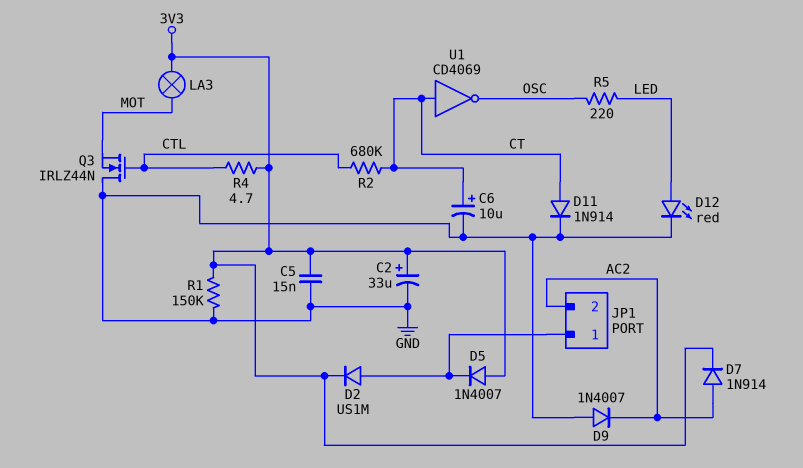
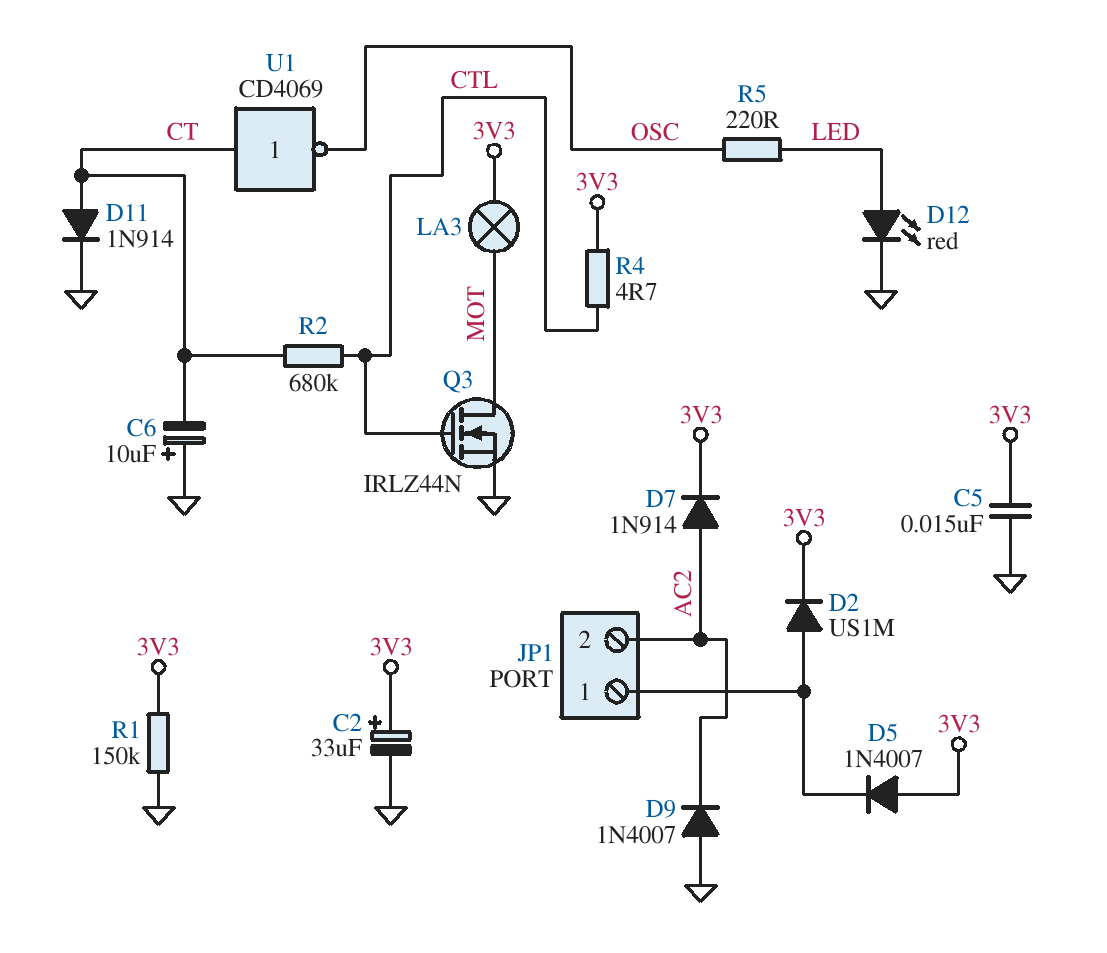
C6: 10uF (plus CT, minus GND) -> 10uF (plus GND, minus CT)
Q3: NMOS IRLZ44N (G CTL, D GND, S MOT) -> NMOS IRLZ44N (G CTL, D MOT, S GND)

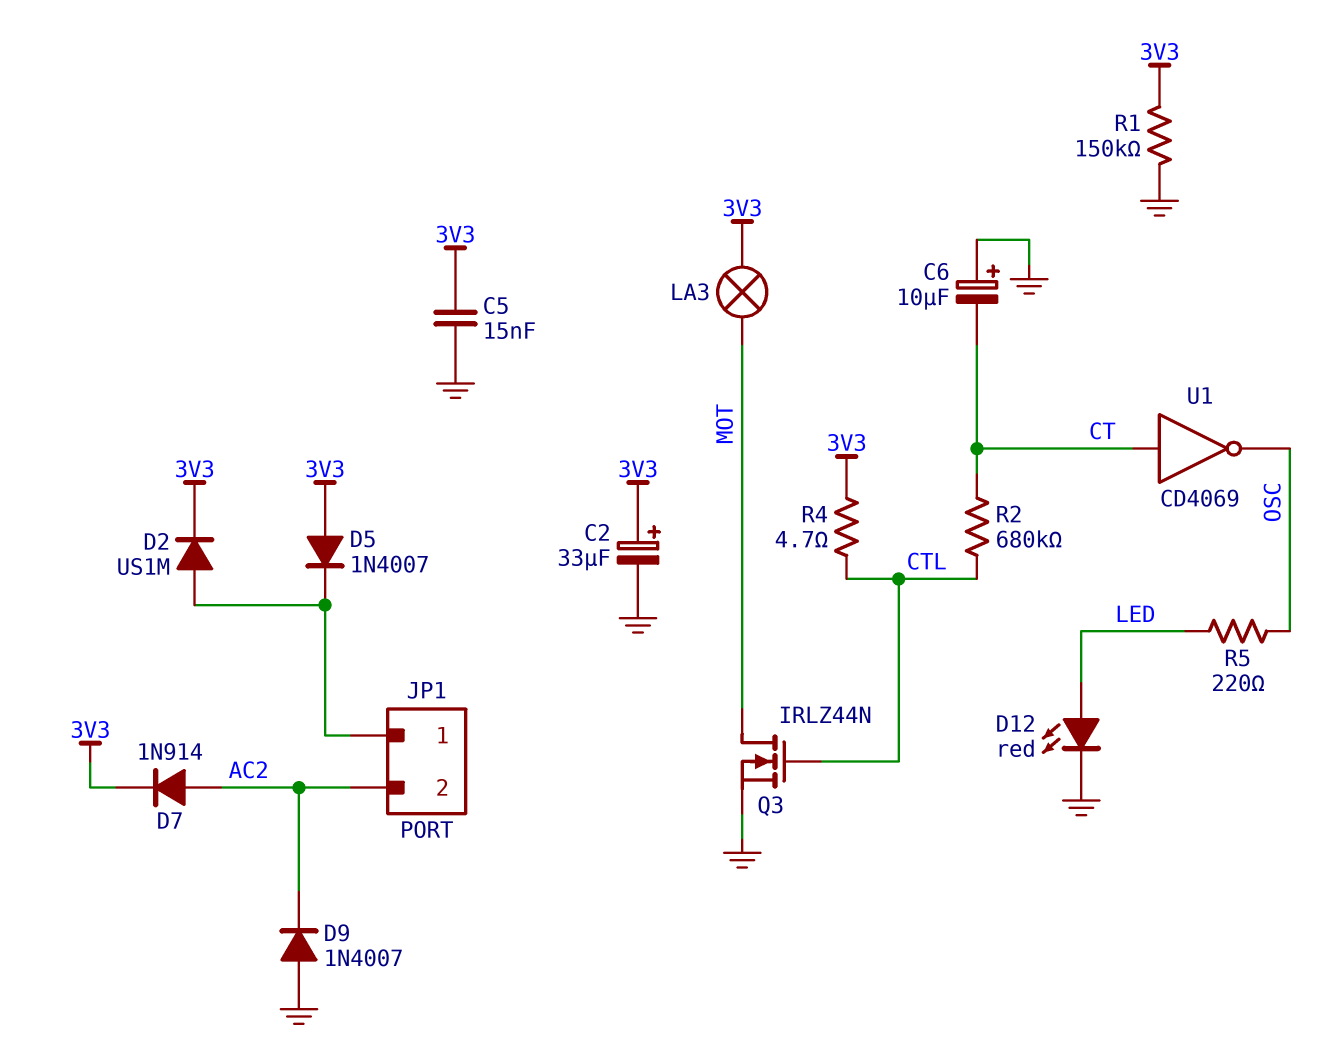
D11: diode 1N914 (A CT, K GND) -> none

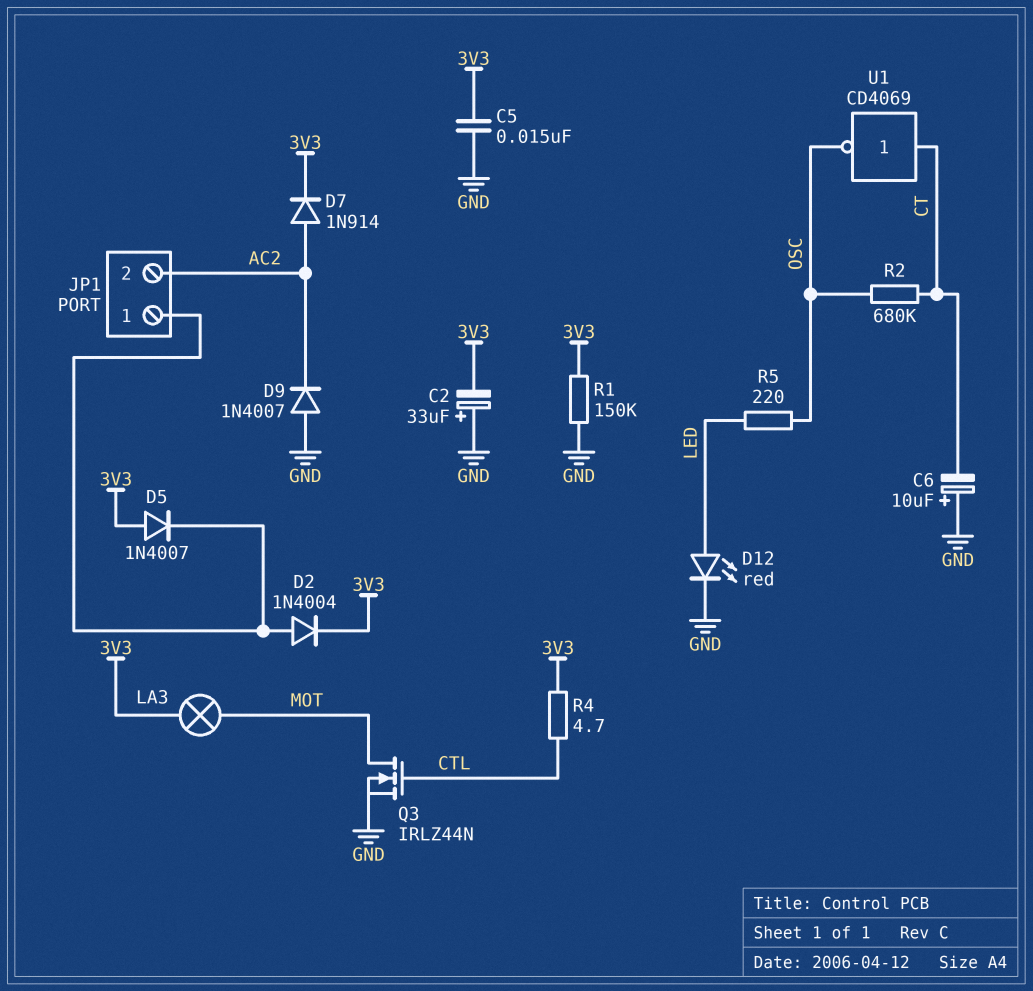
C2: 33uF (plus 3V3, minus GND) -> 33uF (plus GND, minus 3V3)
D2: diode US1M (A JP1/1, K 3V3) -> diode 1N4004 (A JP1/1, K 3V3)
R2: 680k (CT, CTL) -> 680k (CT, OSC)

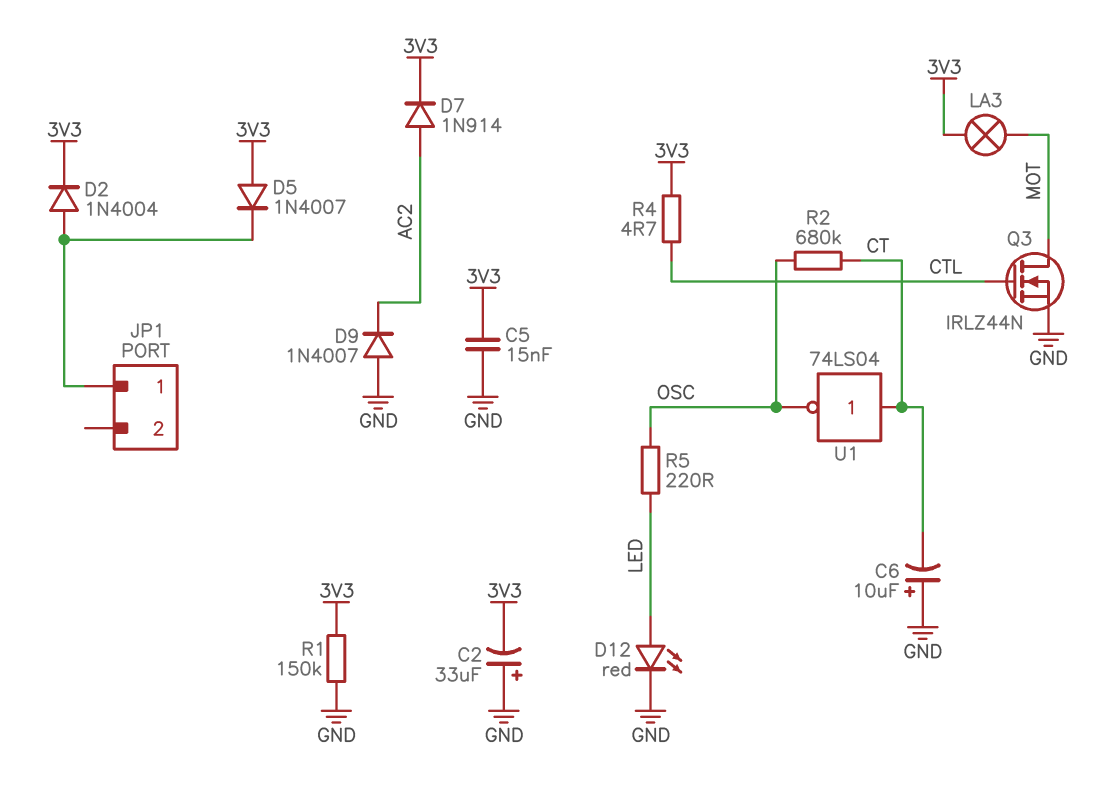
JP1 pin 2: AC2 -> none
U1: NOT CD4069 (in CT, out OSC) -> NOT 74LS04 (in CT, out OSC)

